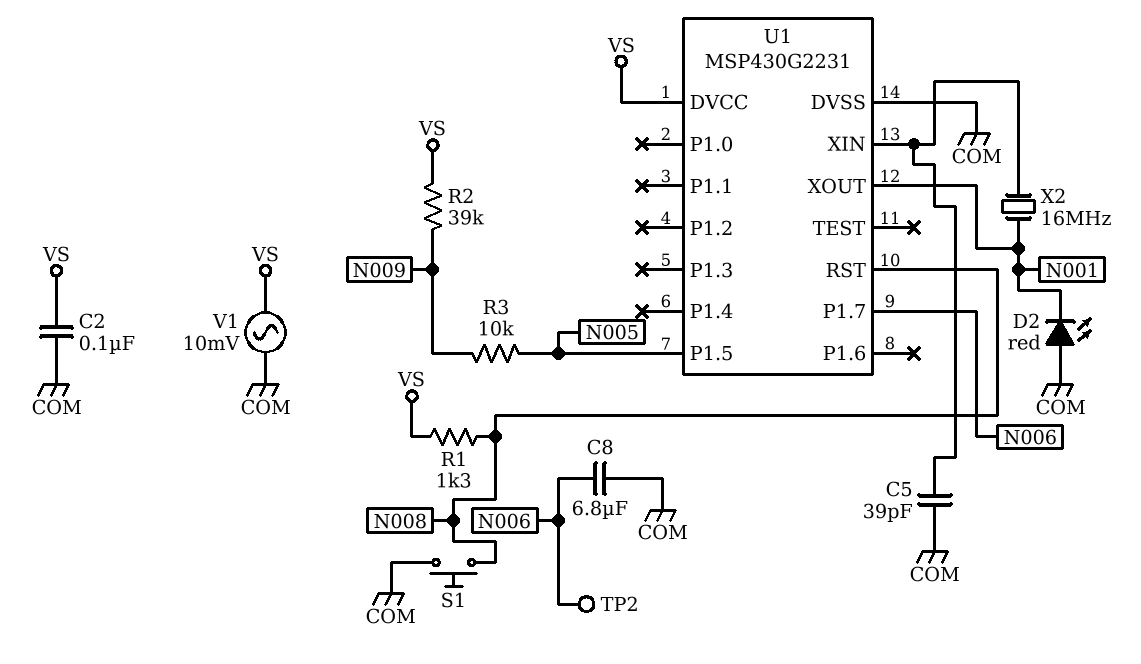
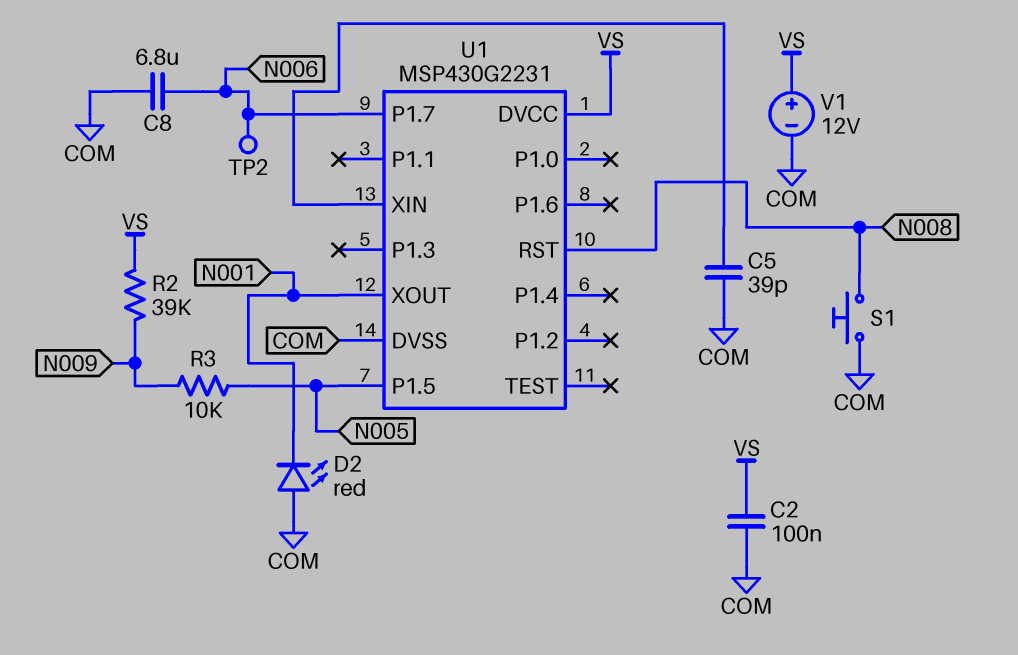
R1: 1.3k (N008, VS) -> none
V1: AC 10mV (COM, VS) -> 12V (plus VS, minus COM)
X2: 16MHz (N001, U1/XIN) -> none

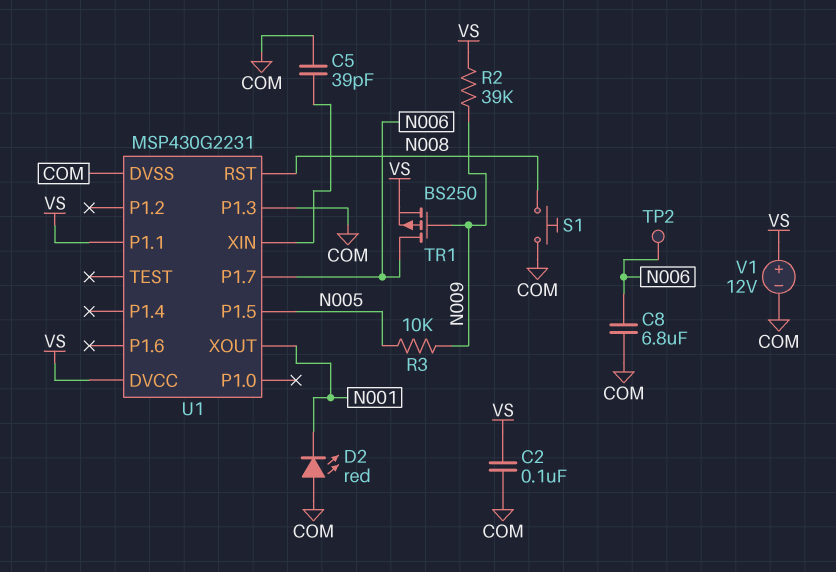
TR1: none -> PMOS BS250 (G N009, D N006, S VS)
U1 pin P1.1: none -> VS
U1 pin P1.3: none -> COM

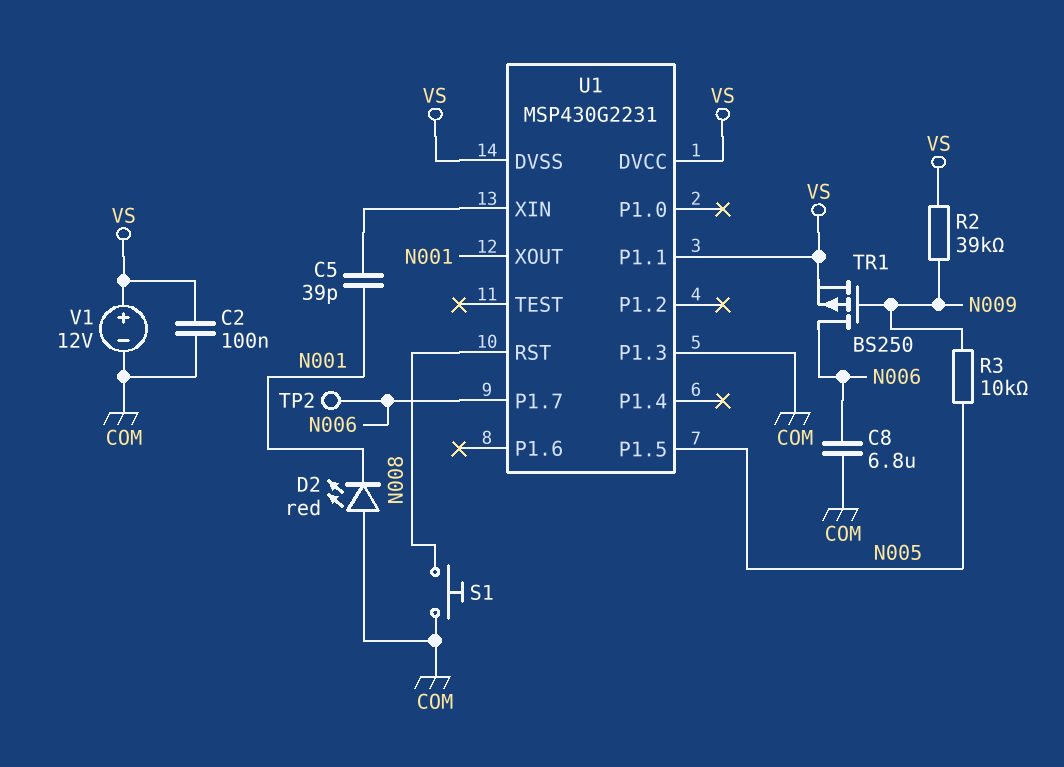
C5: 39pF (COM, U1/XIN) -> 39pF (N001, U1/XIN)
U1 pin DVSS: COM -> VS

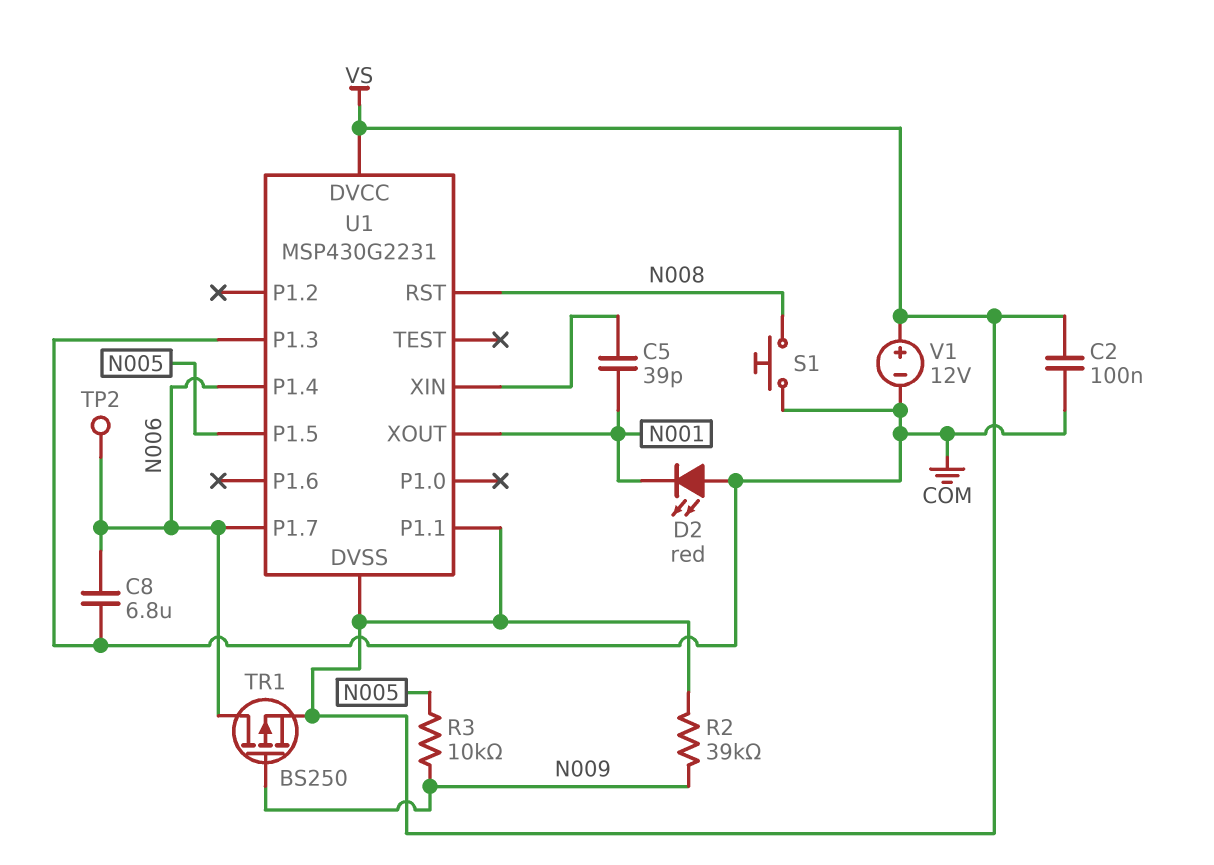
U1 pin P1.4: none -> N006

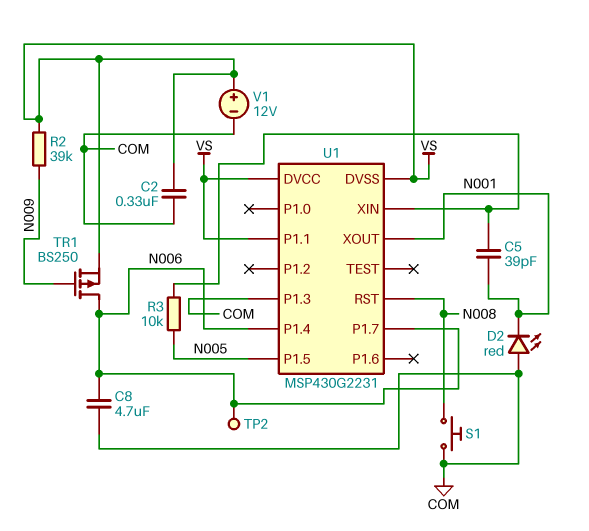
C2: 100nF (COM, VS) -> 330nF (COM, VS)
C8: 6.8uF (COM, N006) -> 4.7uF (COM, N006)
R3: 10k (N005, N009) -> 10k (N005, U1/XIN)

